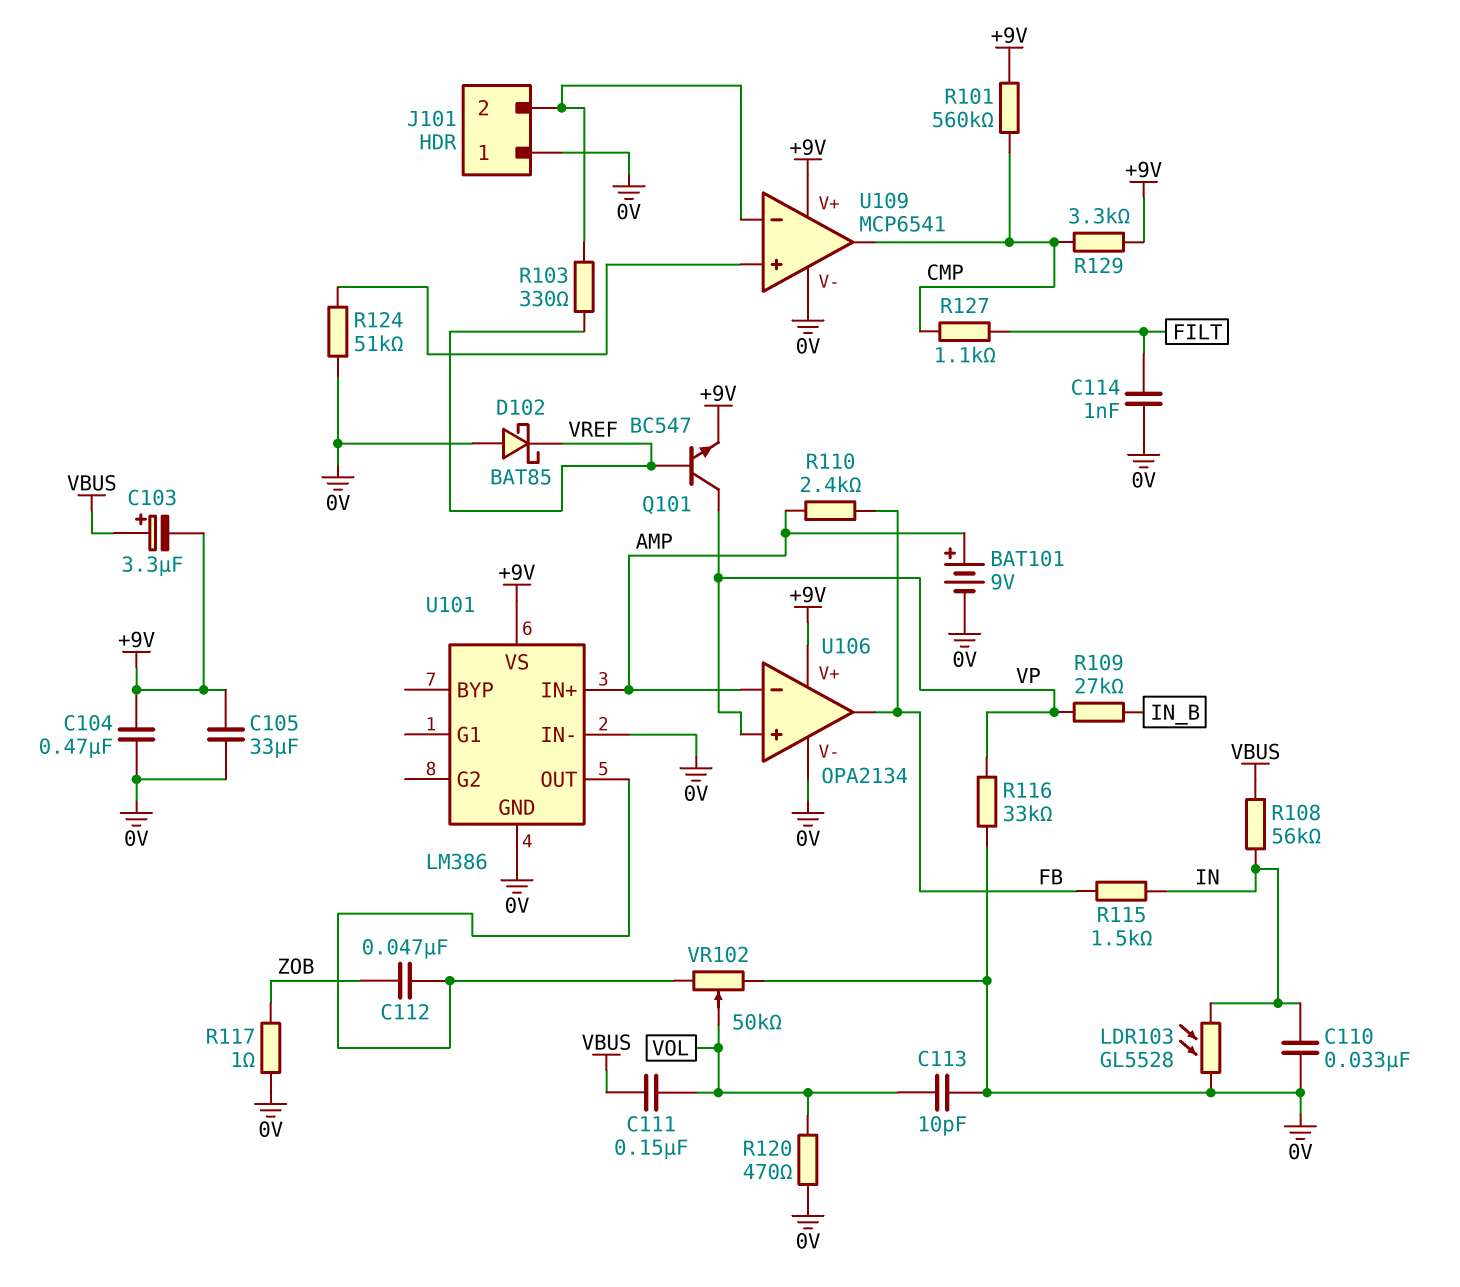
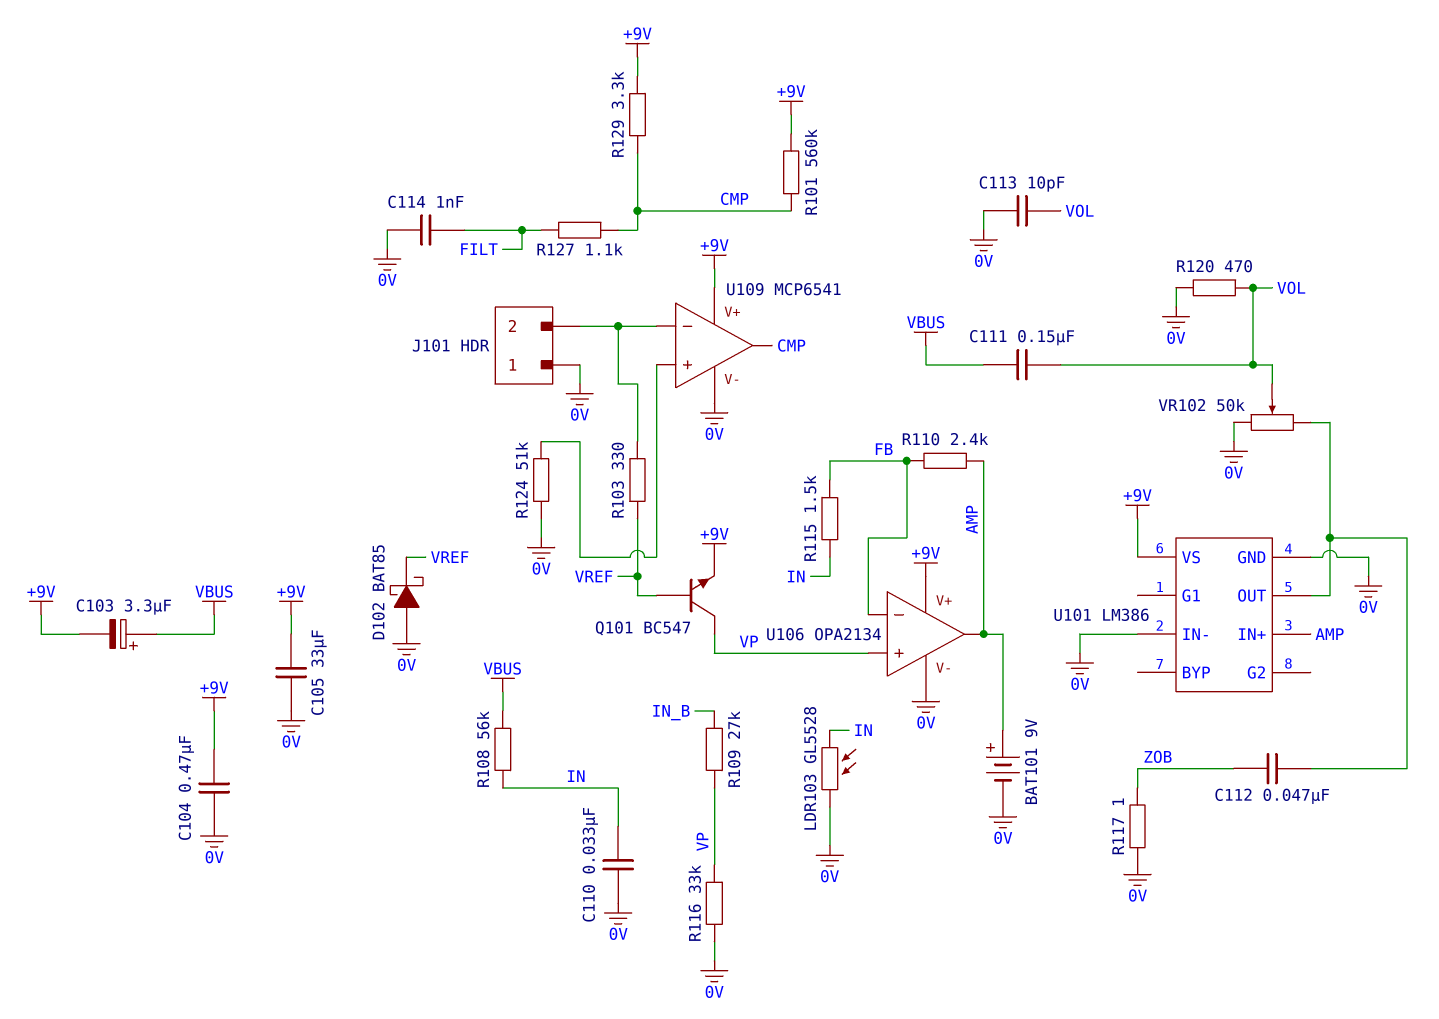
U106 pin in-: AMP -> FB
U106 pin out: FB -> AMP

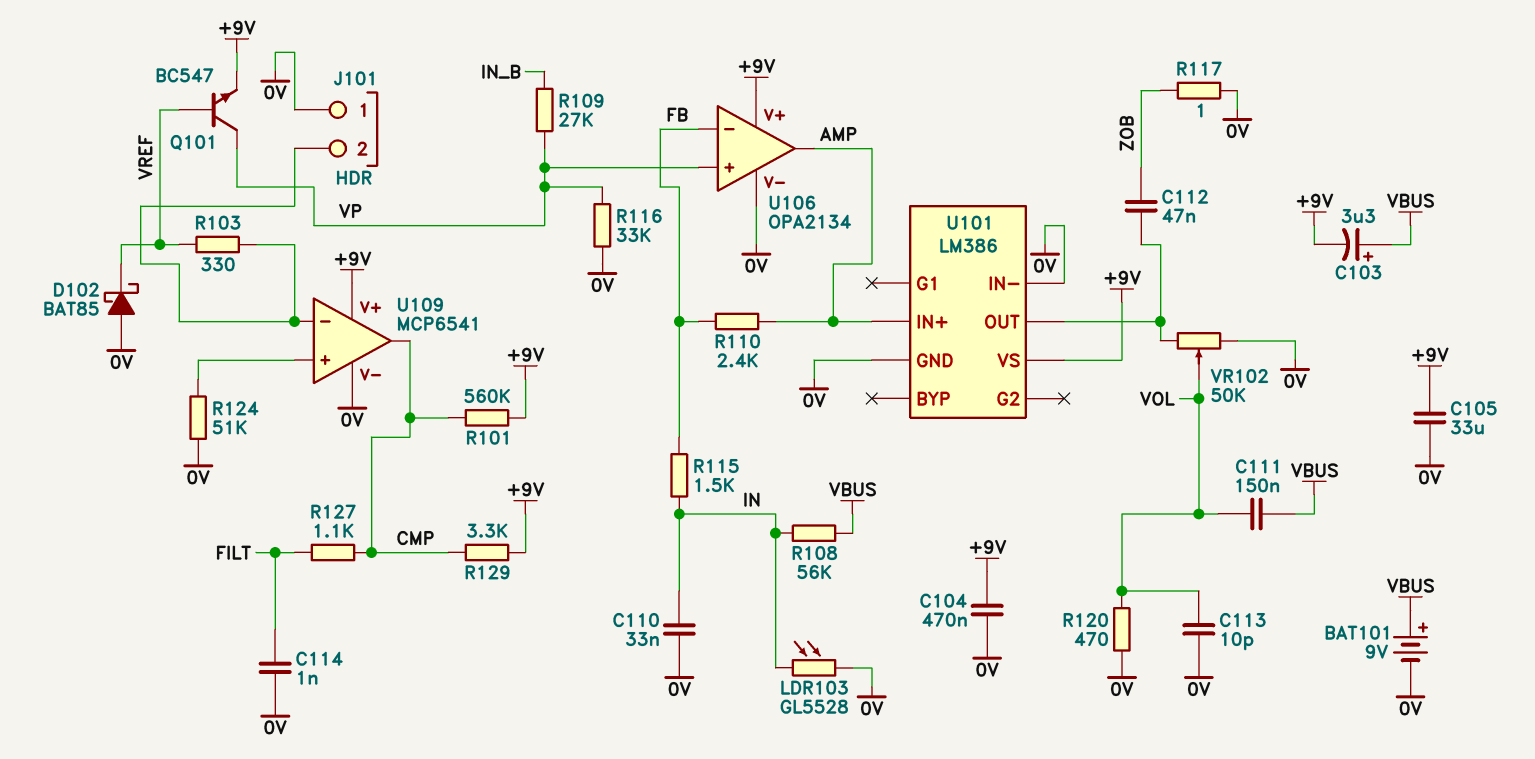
BAT101: 9V (plus AMP, minus 0V) -> 9V (plus VBUS, minus 0V)

